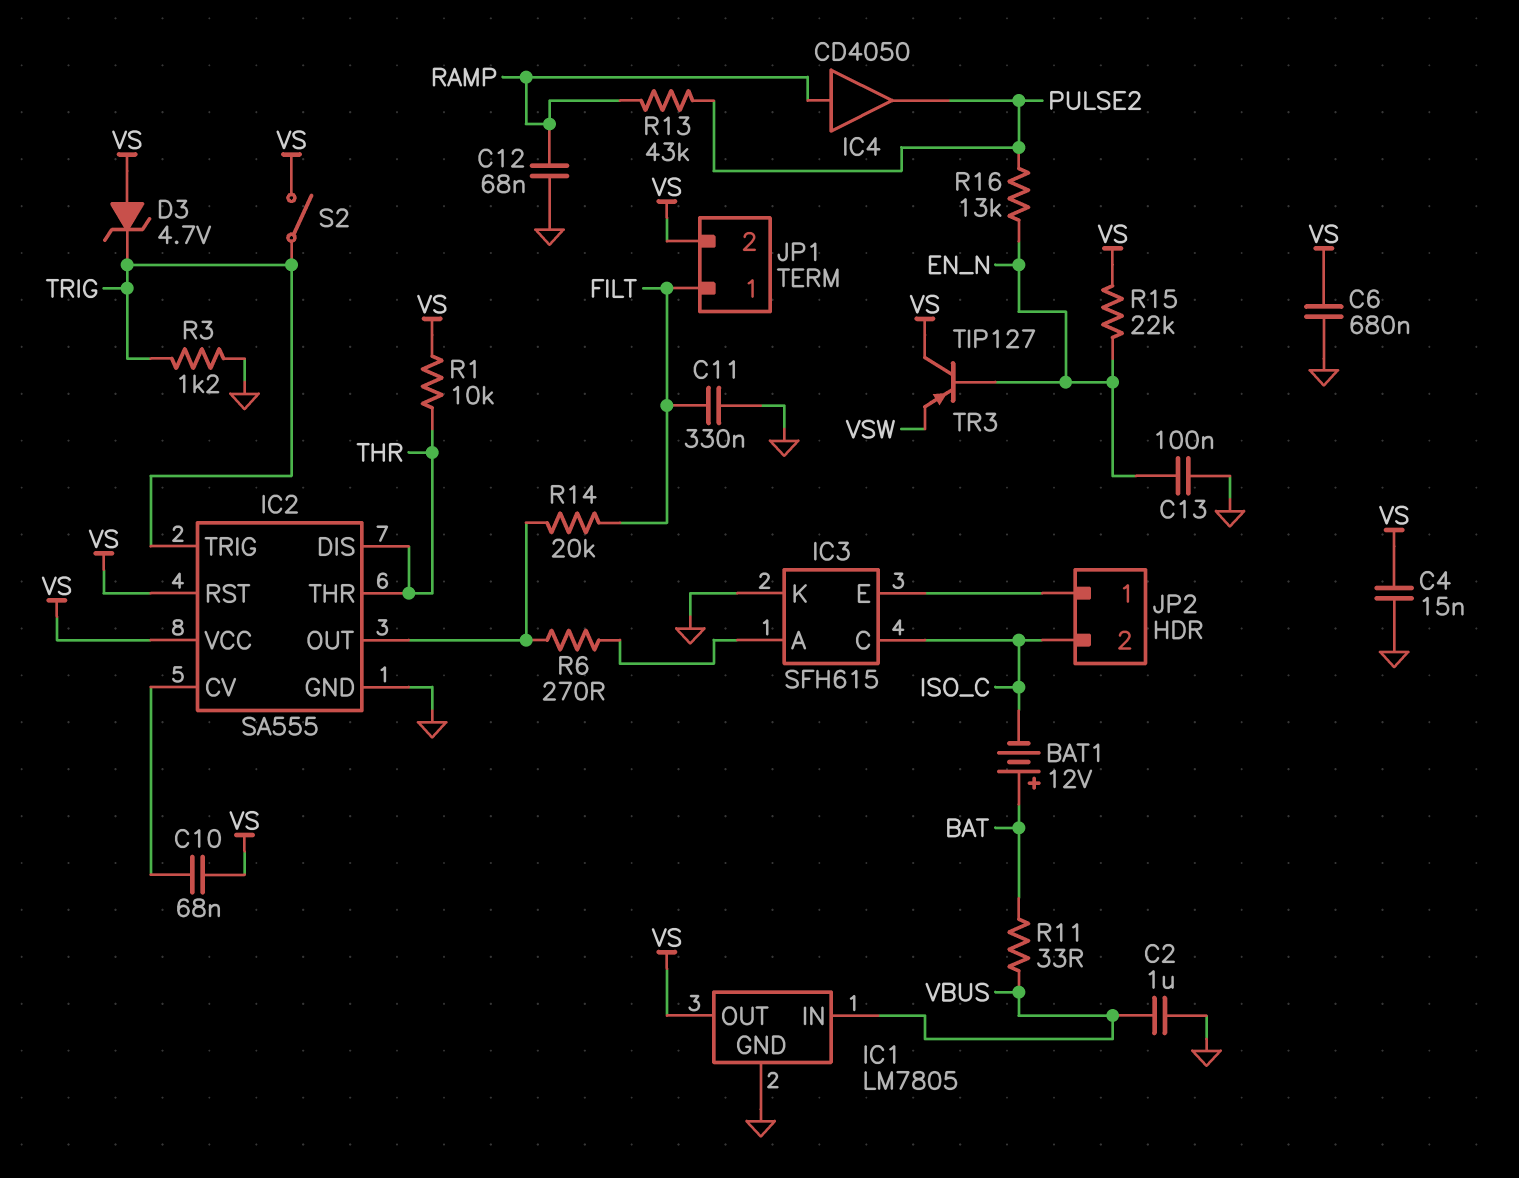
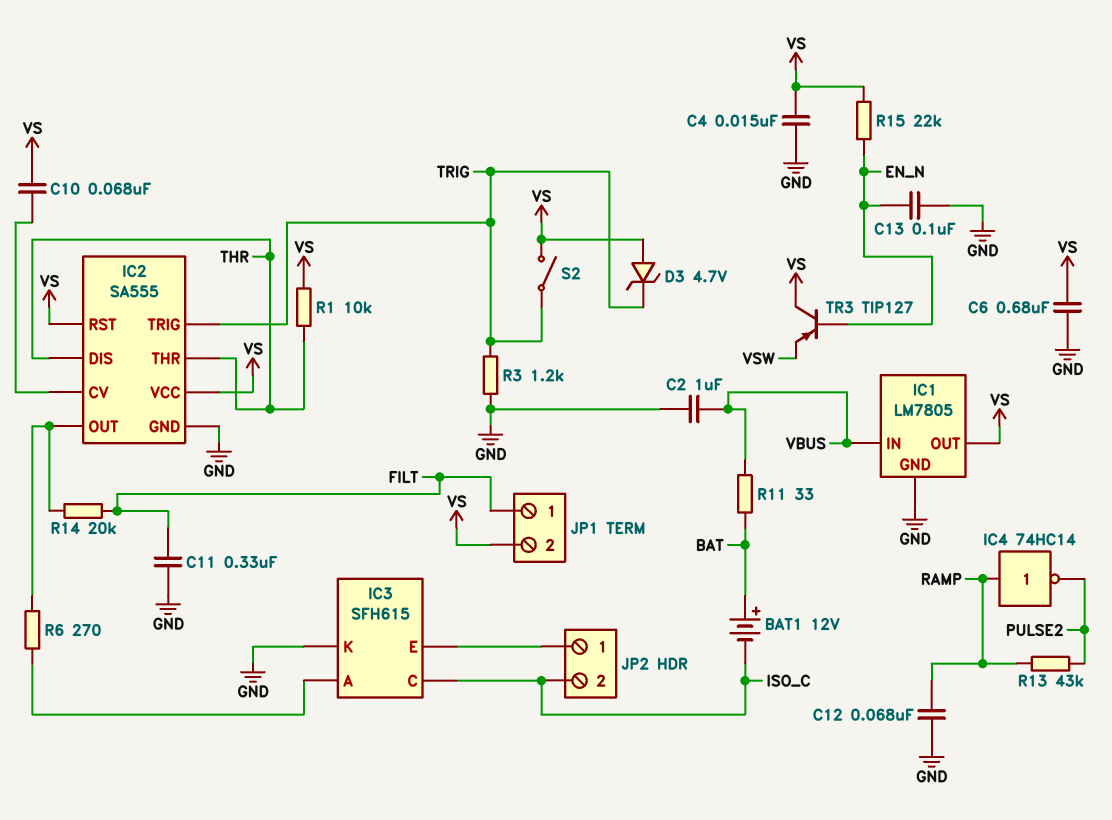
IC4: buffer CD4050 (in RAMP, out PULSE2) -> NOT 74HC14 (in RAMP, out PULSE2)
R16: 13k (EN_N, PULSE2) -> none

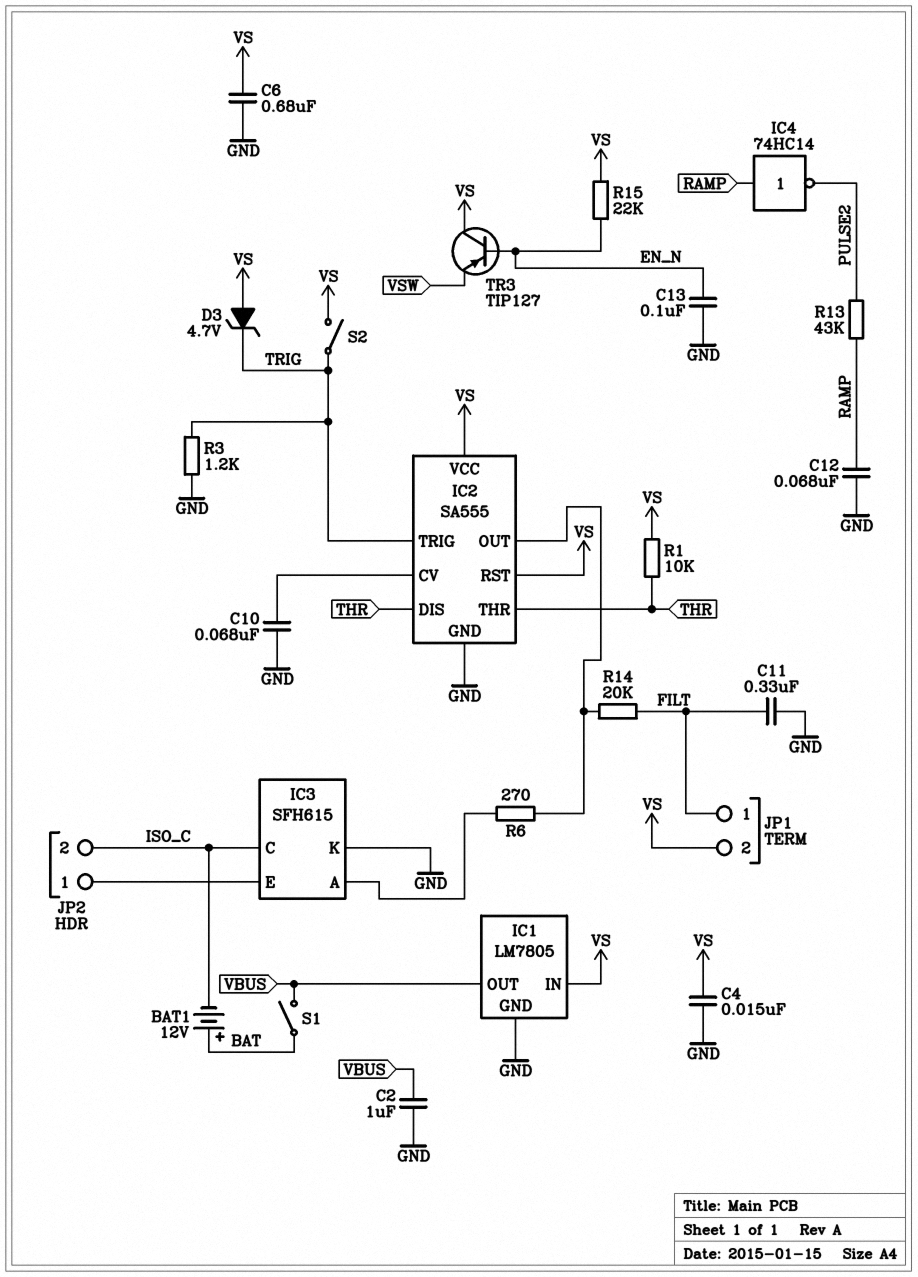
C10: 68nF (IC2/CV, VS) -> 68nF (GND, IC2/CV)
IC1 pin IN: VBUS -> VS
IC1 pin OUT: VS -> VBUS
R11: 33 (BAT, VBUS) -> none
S1: none -> switch (BAT, VBUS)

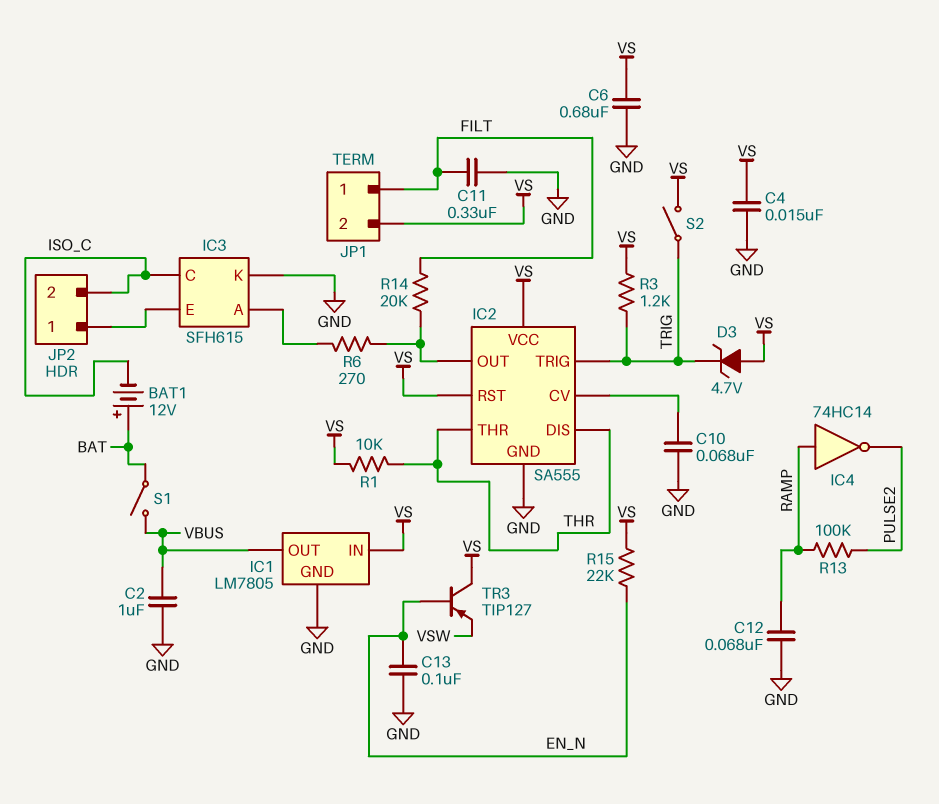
R3: 1.2k (GND, TRIG) -> 1.2k (TRIG, VS)
R13: 43k (PULSE2, RAMP) -> 100k (PULSE2, RAMP)

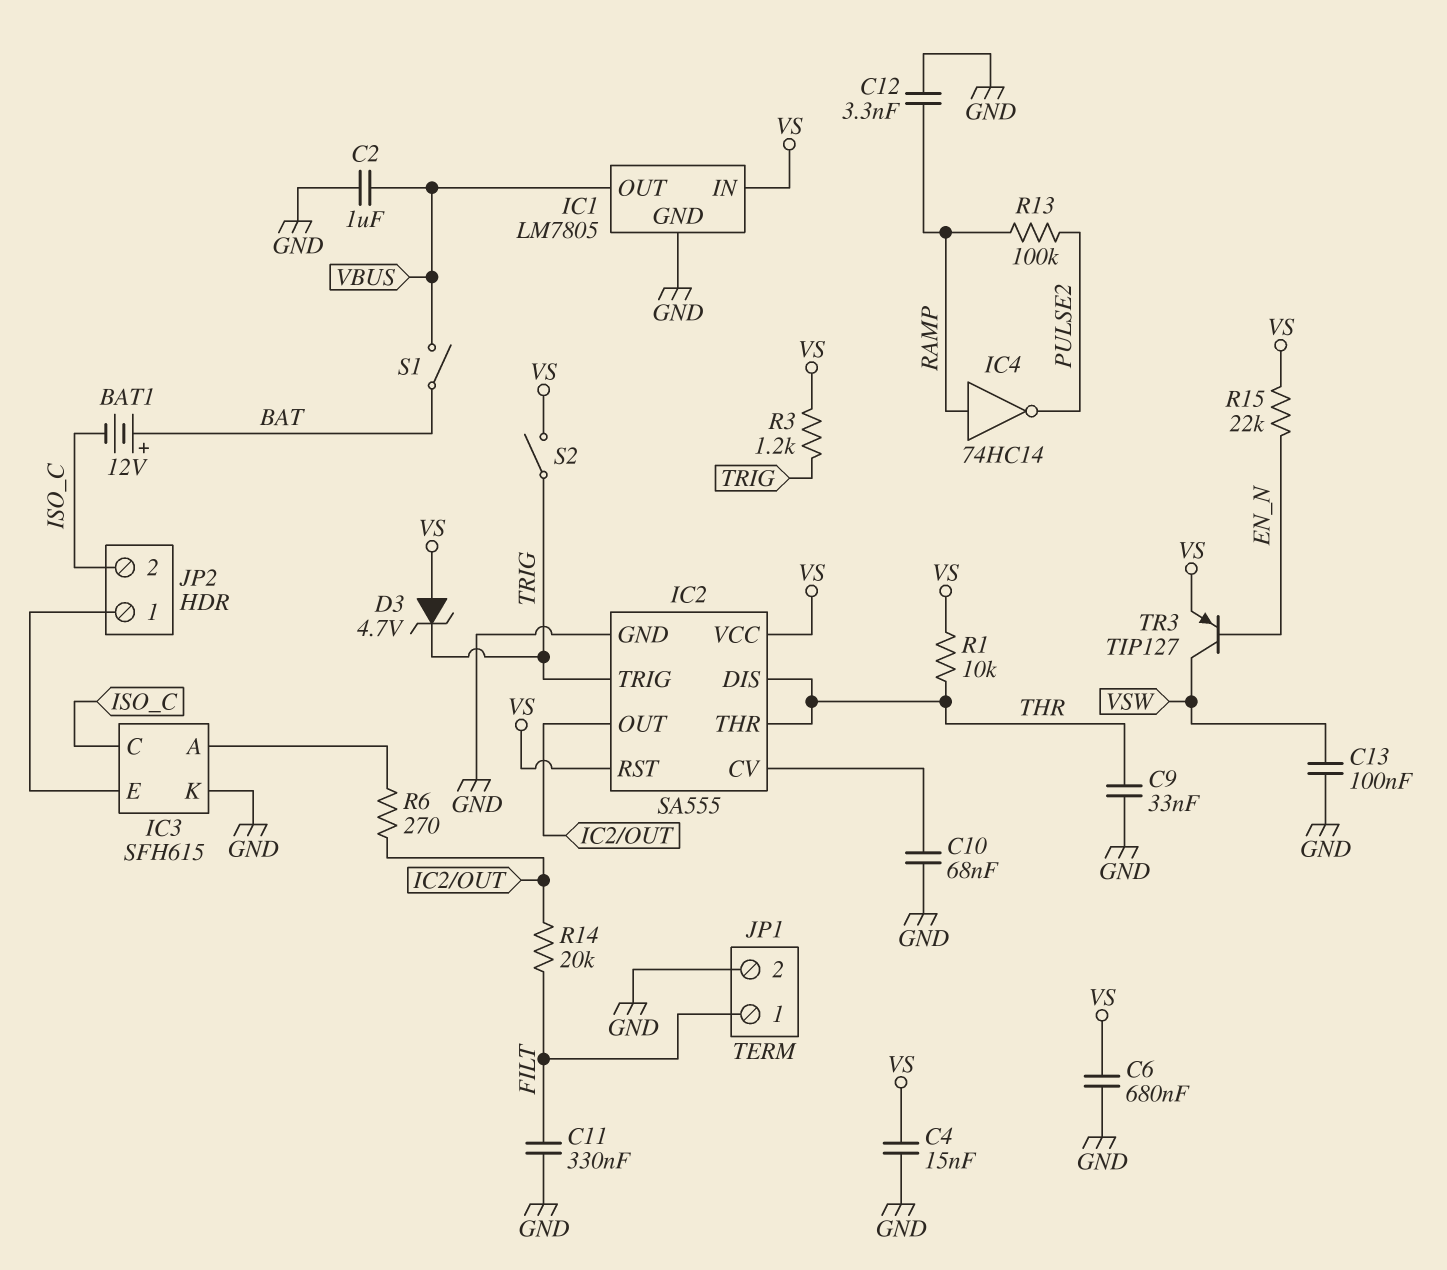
C9: none -> 33nF (GND, THR)
C12: 68nF (GND, RAMP) -> 3.3nF (GND, RAMP)
C13: 100nF (EN_N, GND) -> 100nF (GND, VSW)
JP1 pin 2: VS -> GND
TR3: PNP TIP127 (B EN_N, C VS, E VSW) -> PNP TIP127 (B EN_N, C VSW, E VS)

